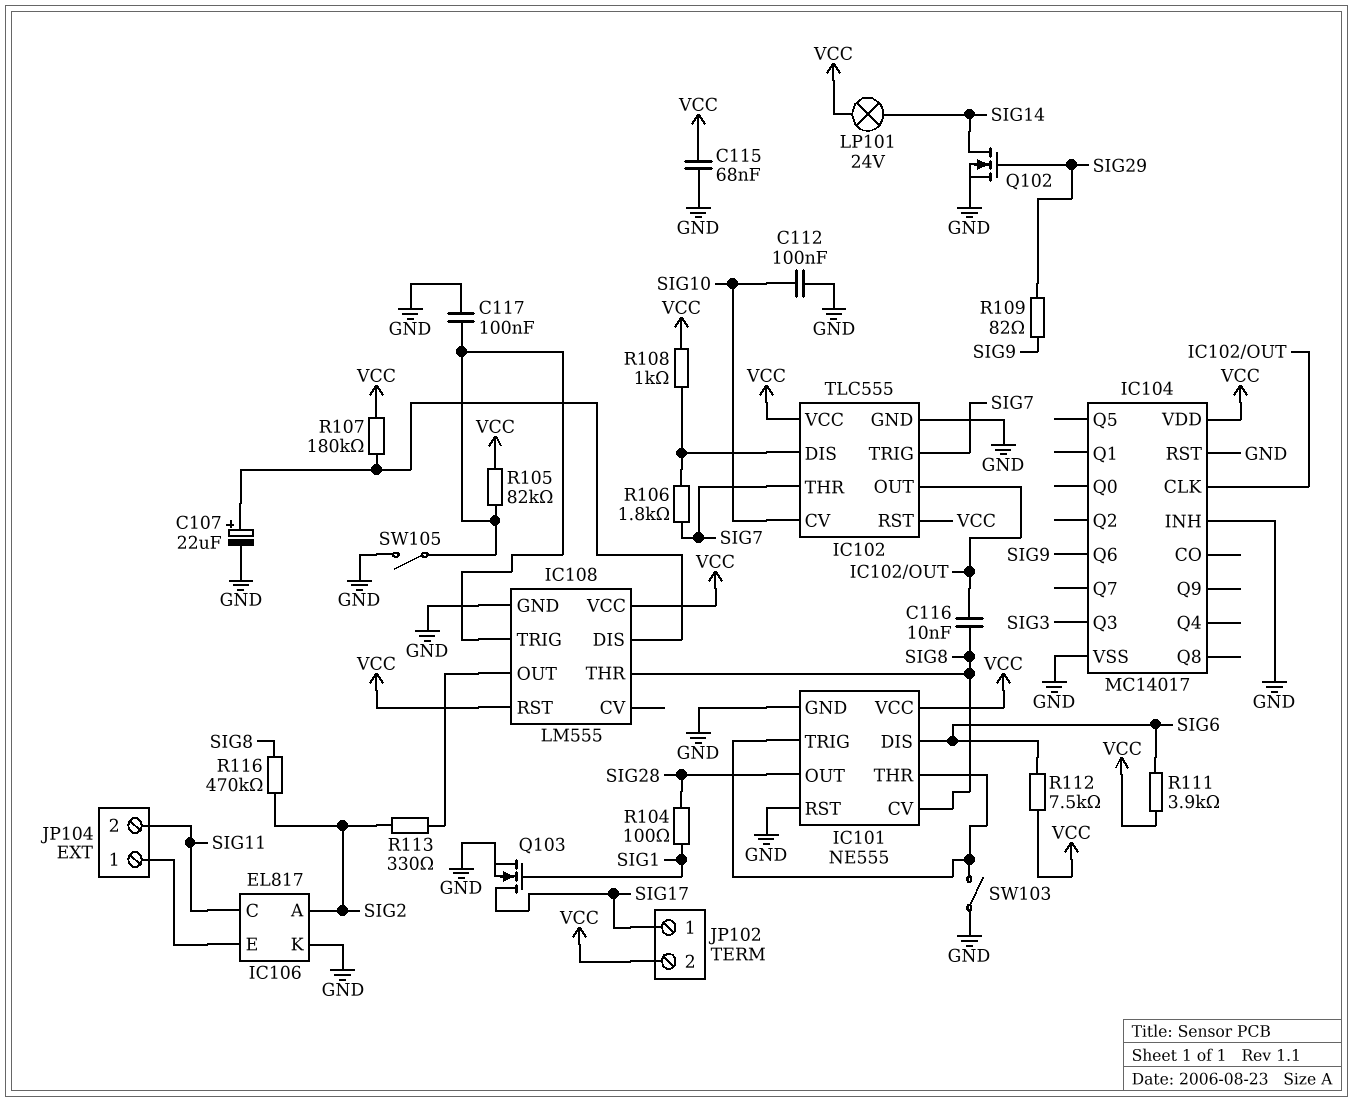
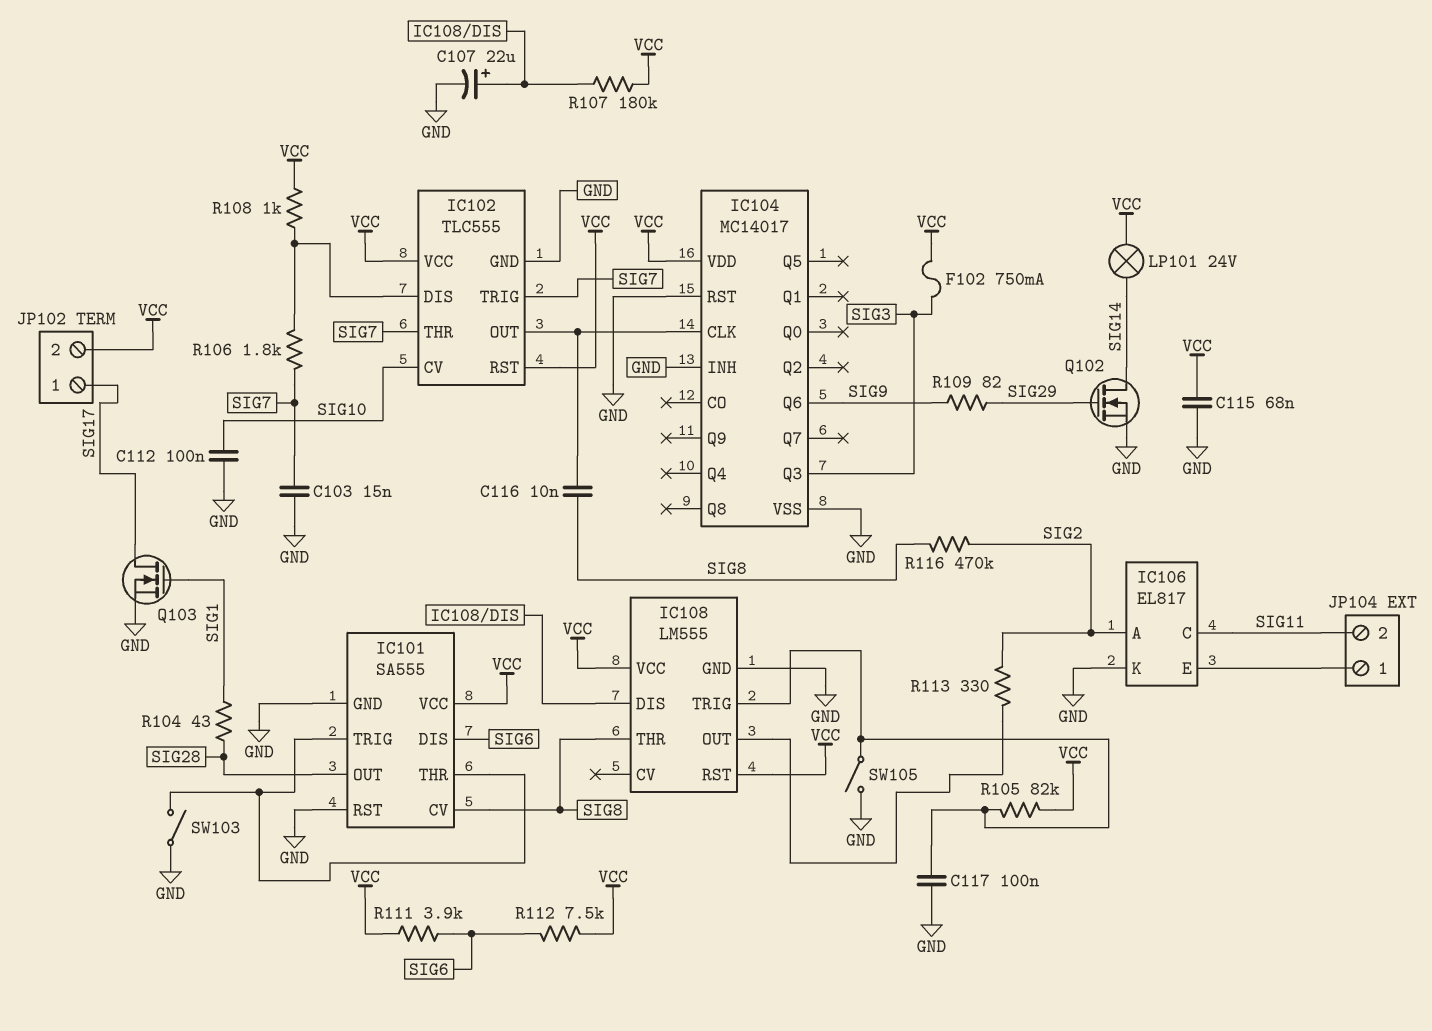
C103: none -> 15nF (GND, SIG7)
F102: none -> 750mA (SIG3, VCC)
IC101: NE555 -> SA555
R104: 100 (SIG1, SIG28) -> 43 (SIG1, SIG28)

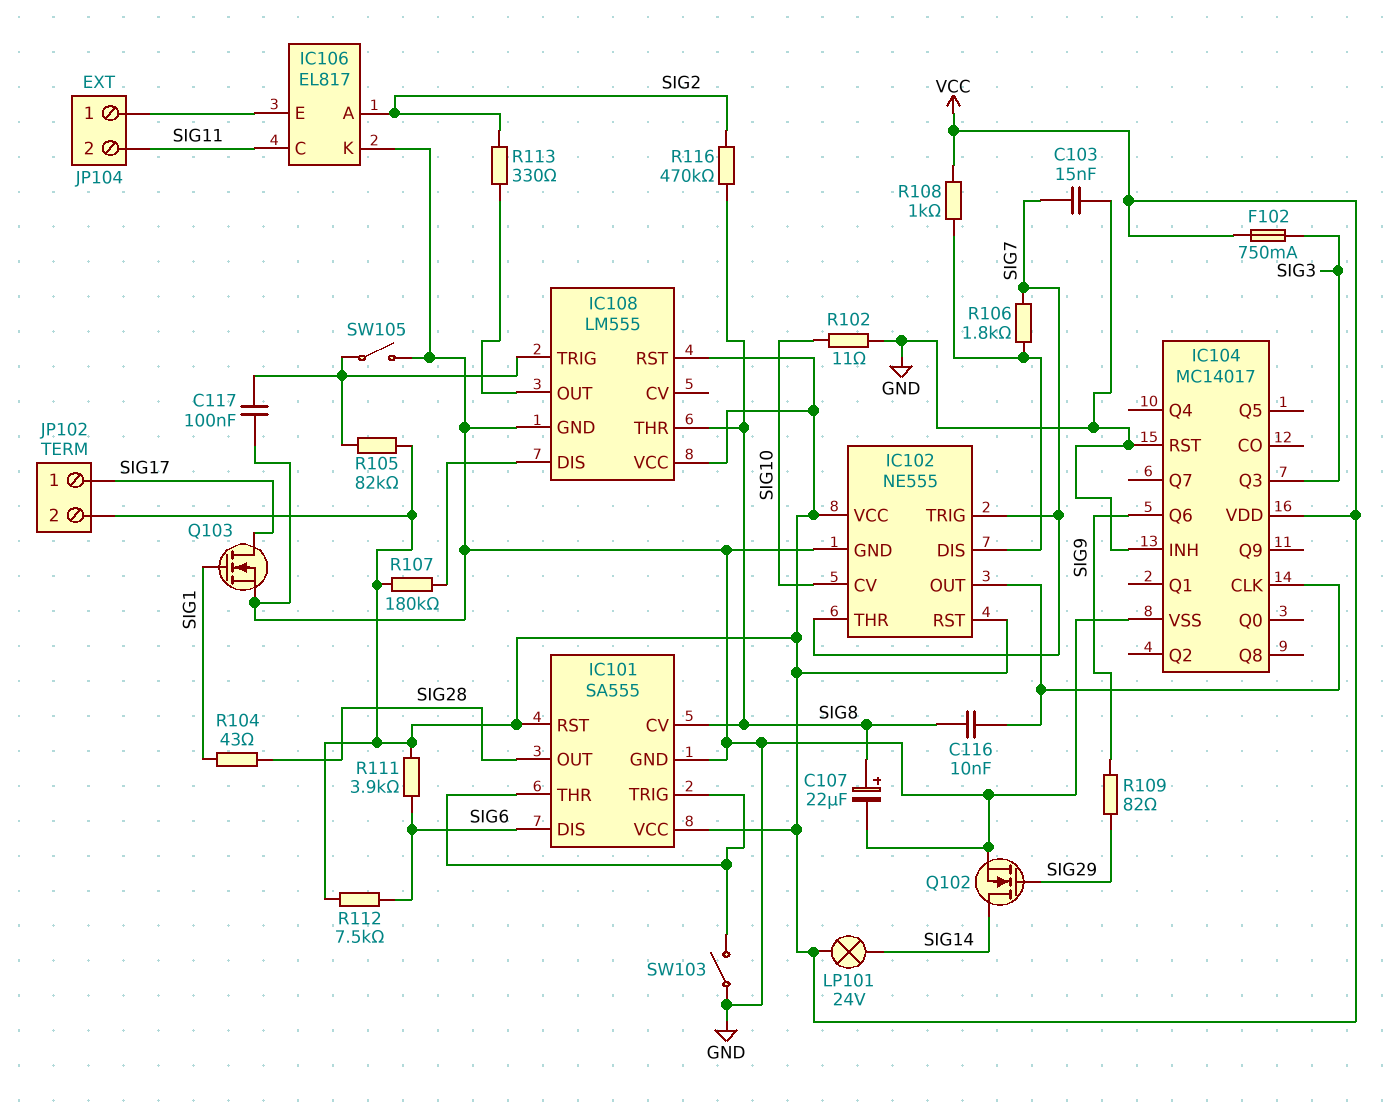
C107: 22uF (plus IC108/DIS, minus GND) -> 22uF (plus SIG8, minus GND)
C112: 100nF (GND, SIG10) -> none
C115: 68nF (GND, VCC) -> none
IC101 pin RST: GND -> VCC
IC102: TLC555 -> NE555
R102: none -> 11 (GND, SIG10)

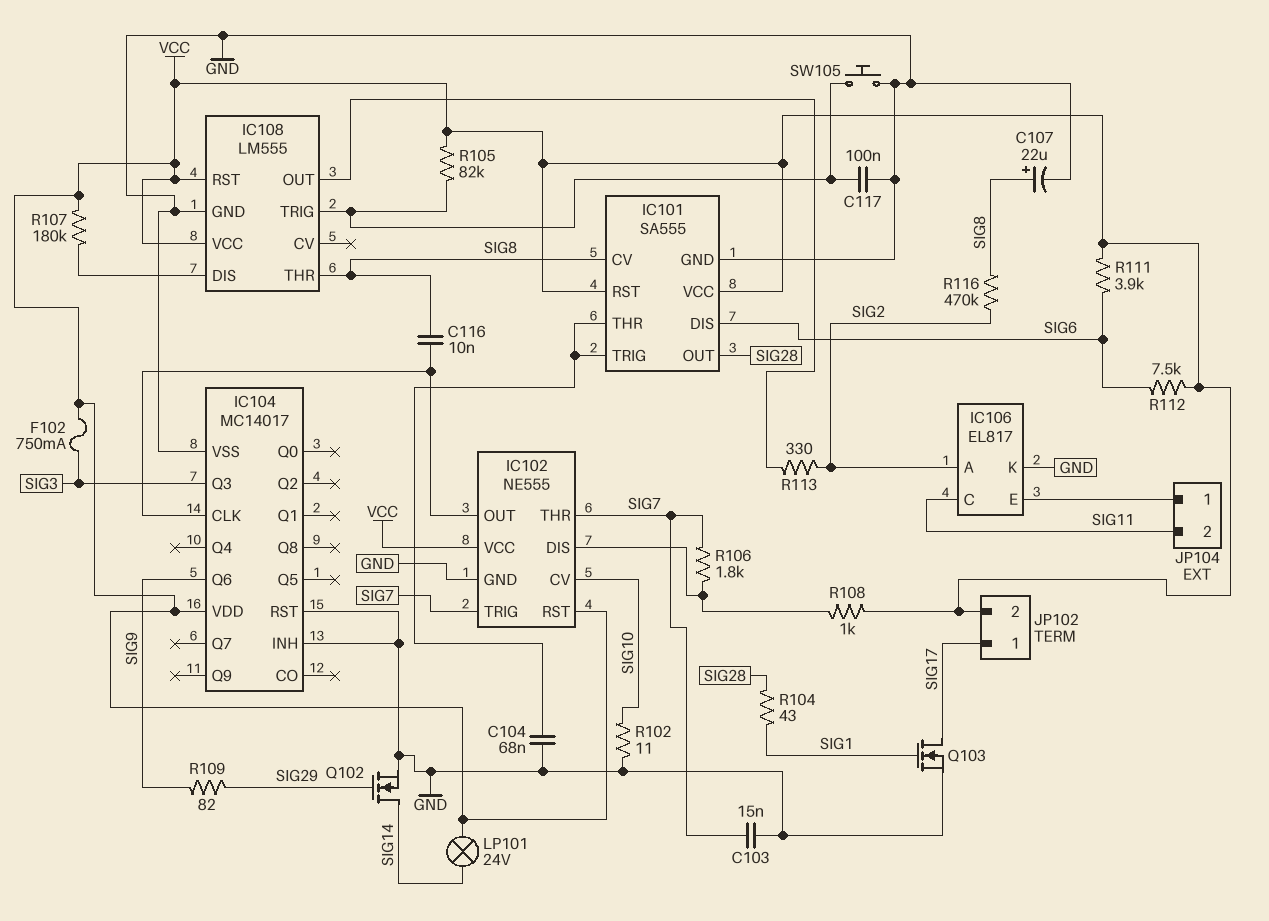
C104: none -> 68nF (GND, IC101/THR)
SW103: switch (GND, IC101/THR) -> none
SW105: switch (GND, IC108/TRIG) -> button (GND, IC108/TRIG)

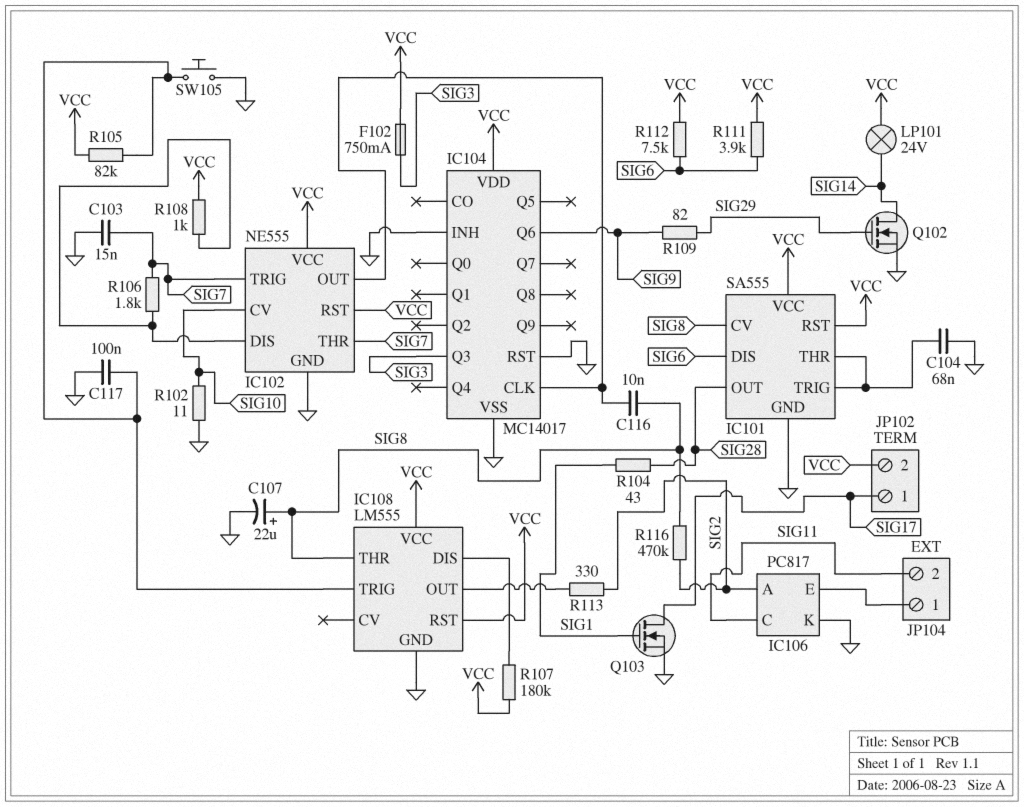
IC106: EL817 -> PC817

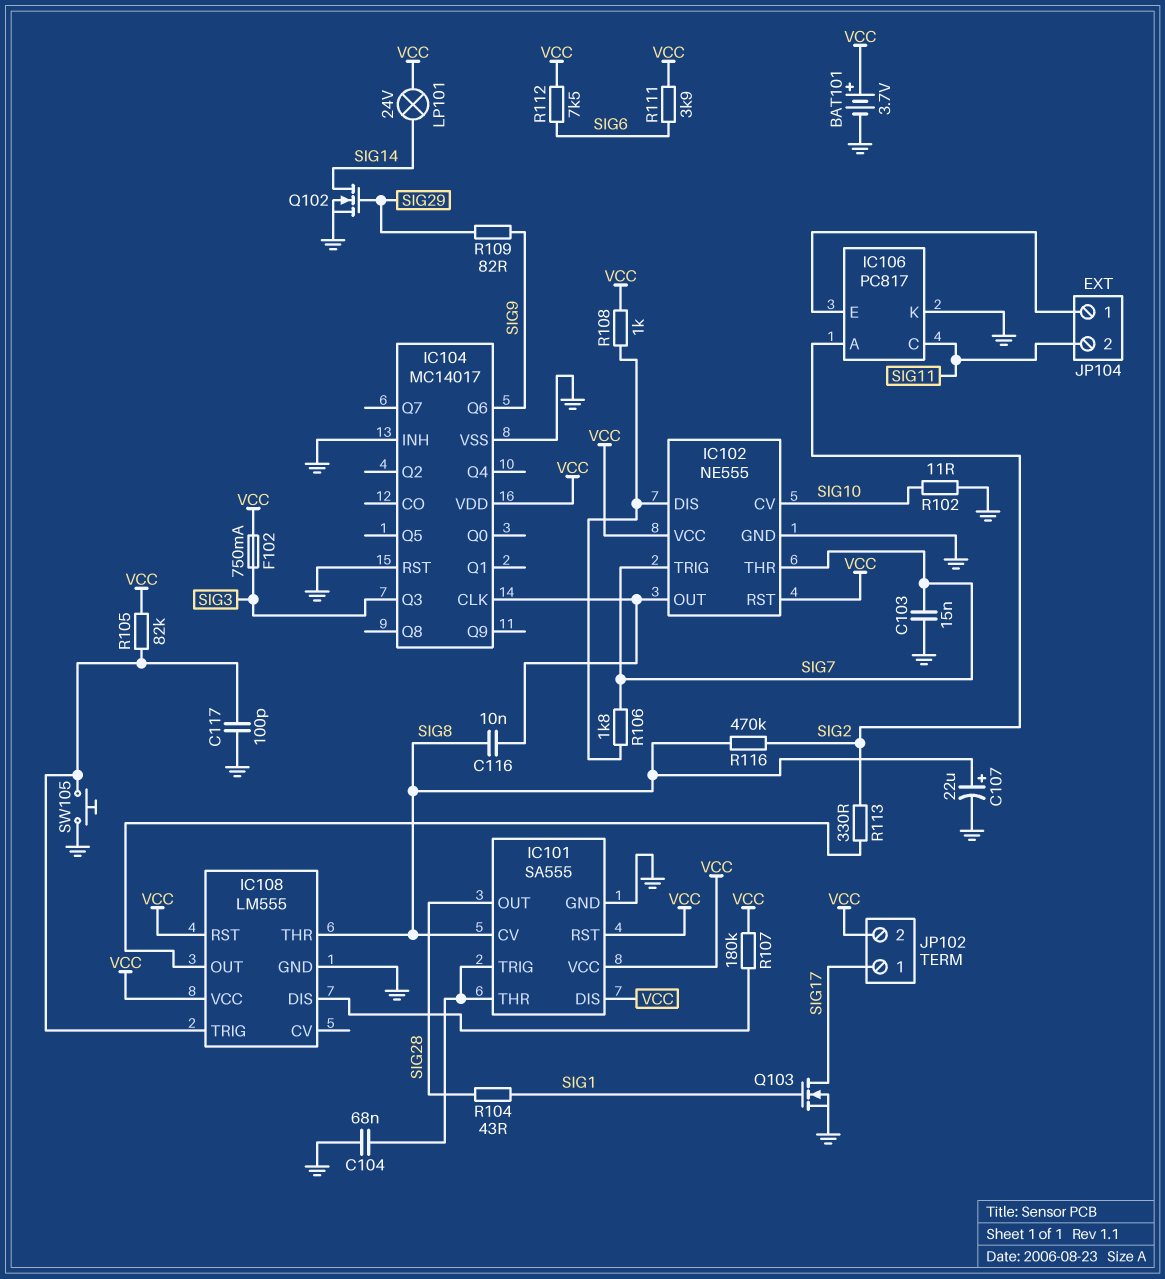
BAT101: none -> 3.7V (plus VCC, minus GND)
C117: 100nF (GND, IC108/TRIG) -> 100pF (GND, IC108/TRIG)
IC101 pin DIS: SIG6 -> VCC

